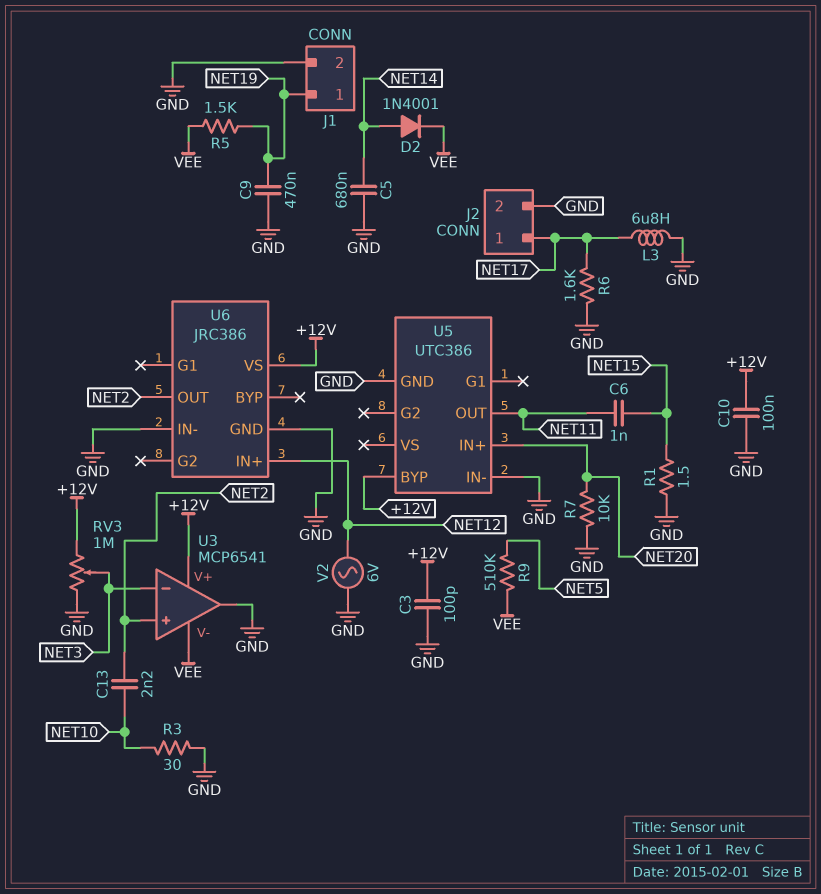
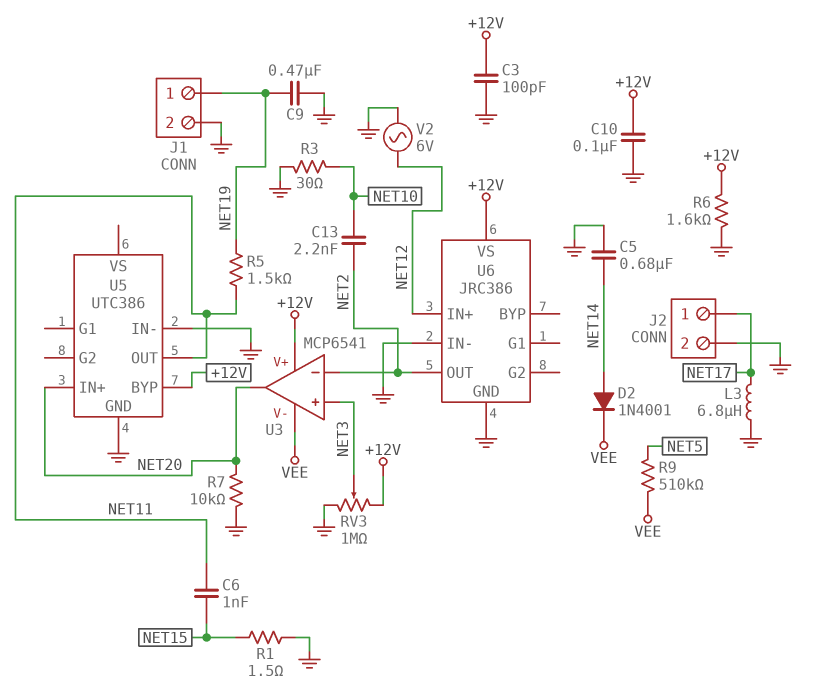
R5: 1.5k (NET19, VEE) -> 1.5k (NET11, NET19)
R6: 1.6k (GND, NET17) -> 1.6k (+12V, GND)
U3 pin in+: NET2 -> NET3
U3 pin in-: NET3 -> NET2
U3 pin out: GND -> NET20

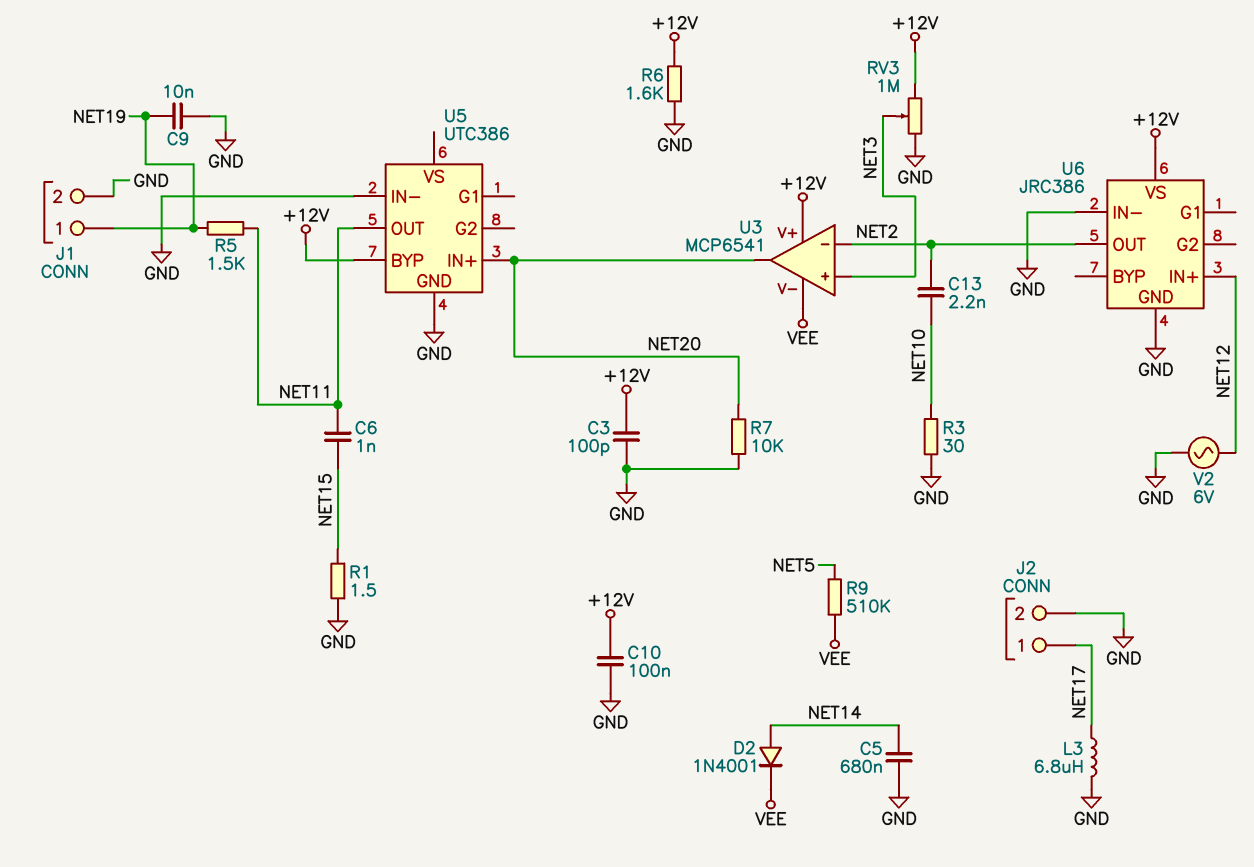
C9: 470nF (GND, NET19) -> 10nF (GND, NET19)

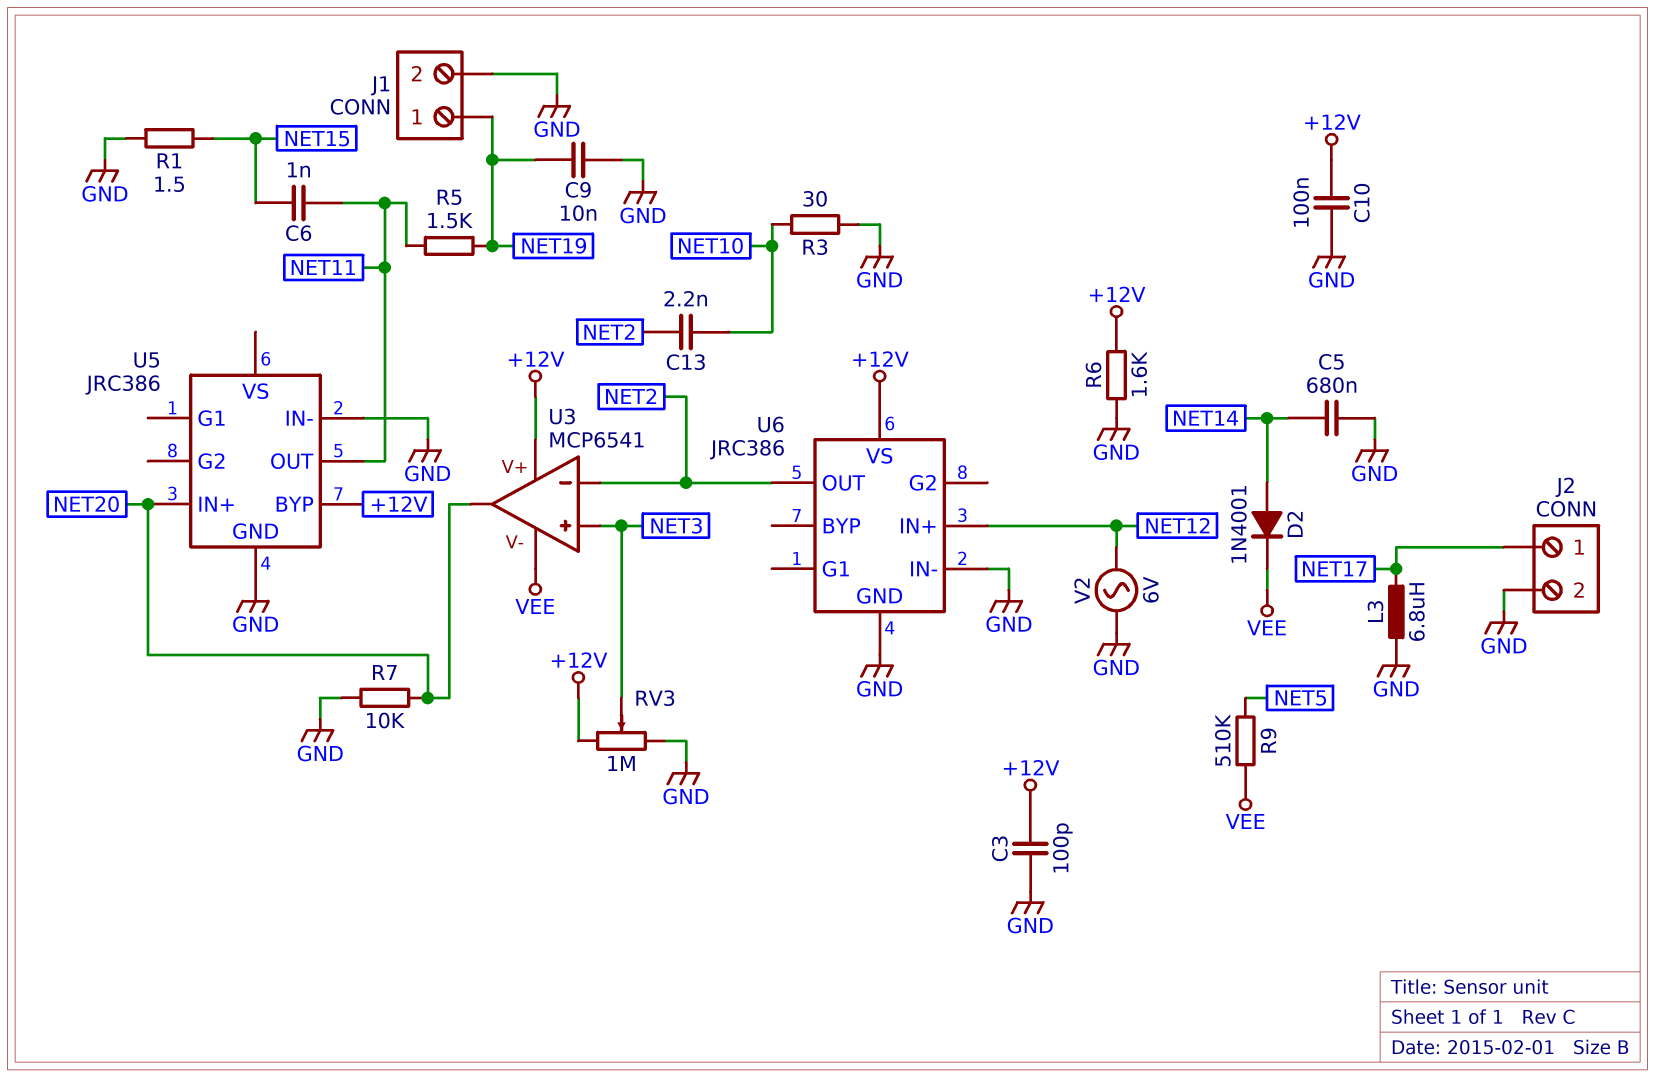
U5: UTC386 -> JRC386

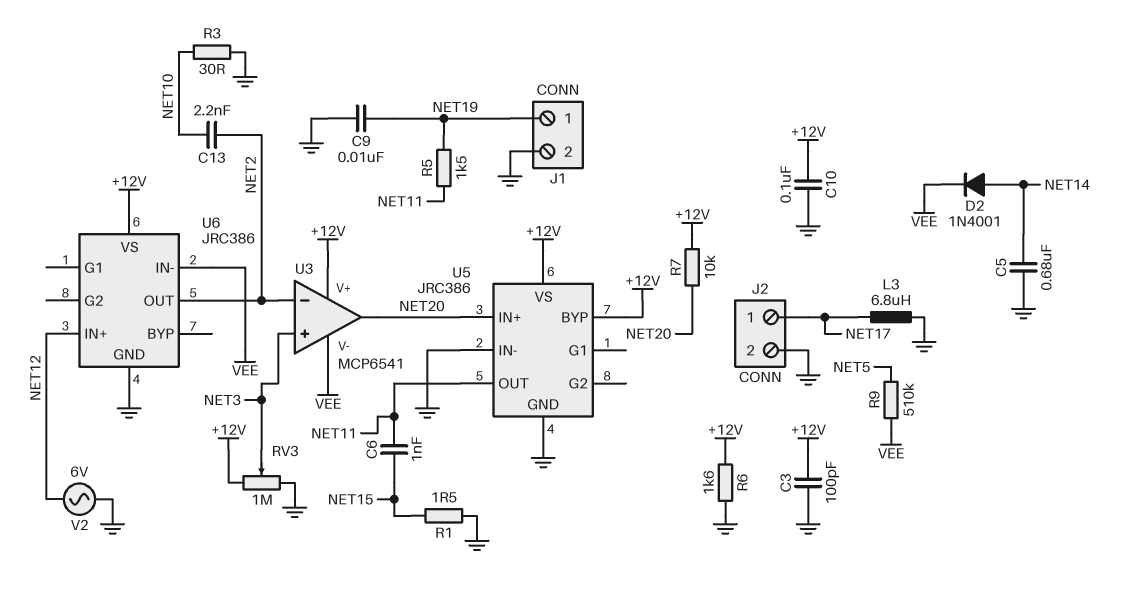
R7: 10k (GND, NET20) -> 10k (+12V, NET20)
U5 pin VS: none -> +12V
U6 pin IN-: GND -> VEE

